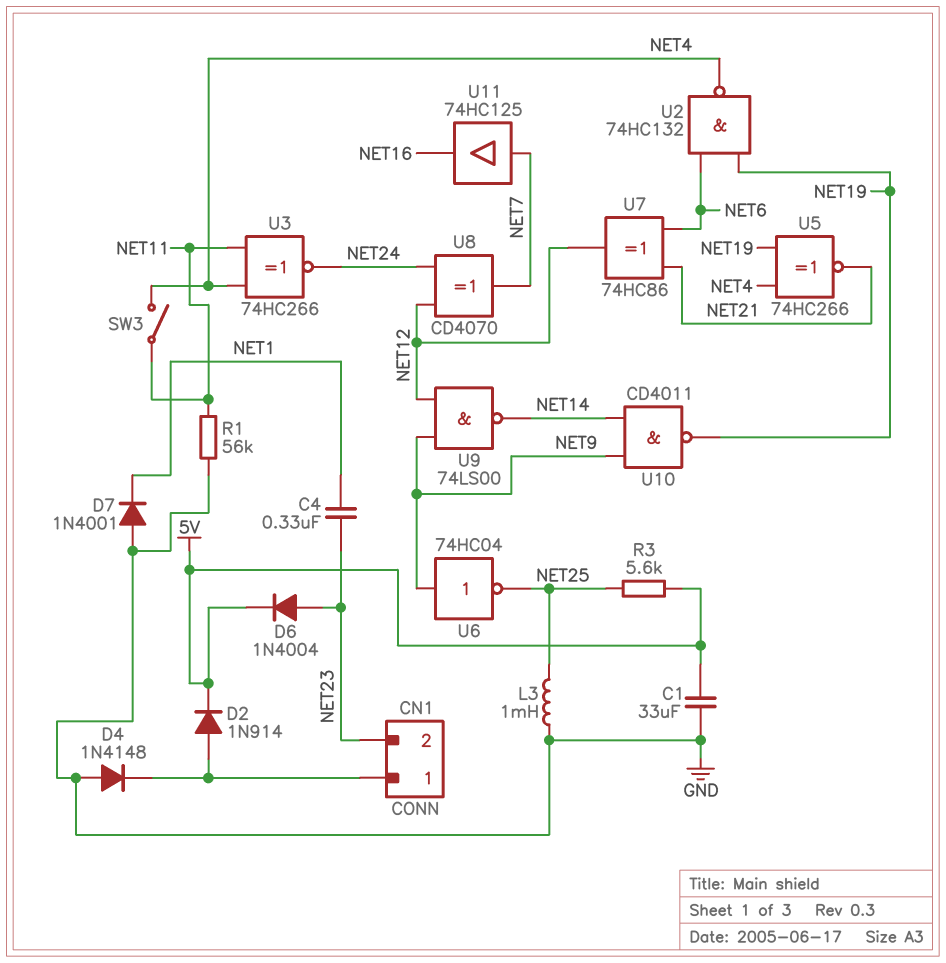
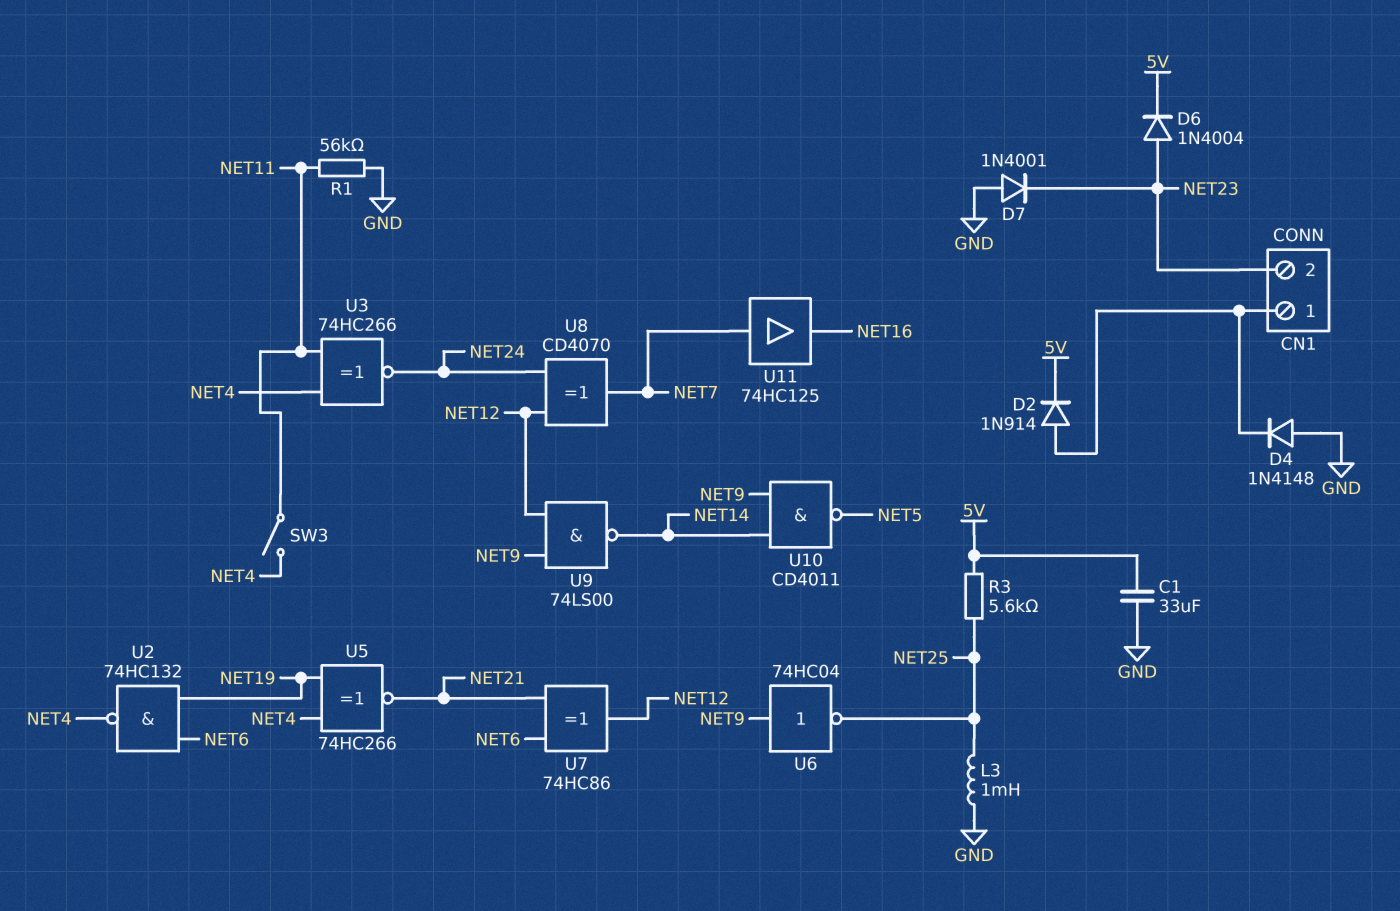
C4: 330nF (NET1, NET23) -> none
D7: diode 1N4001 (A GND, K NET1) -> diode 1N4001 (A GND, K NET23)
U10: NAND CD4011 (in NET9, in NET14, out NET19) -> NAND CD4011 (in NET9, in NET14, out NET5)

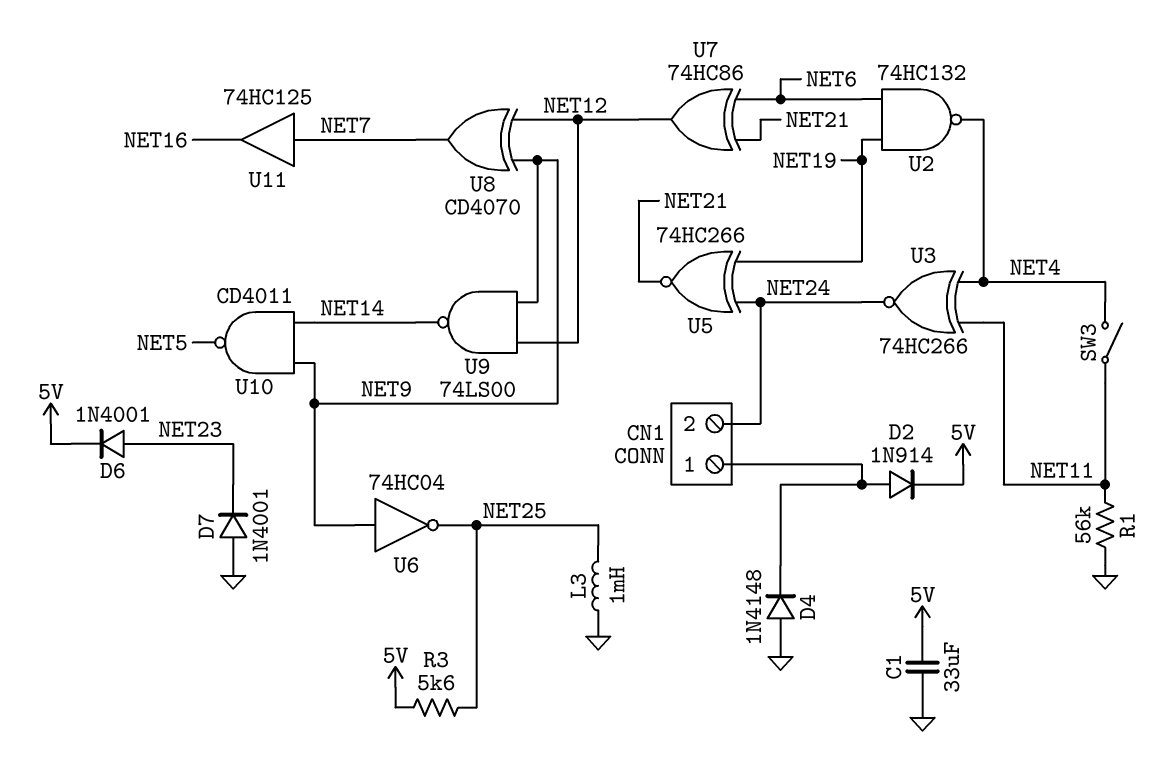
CN1 pin 2: NET23 -> NET24
D6: diode 1N4004 (A NET23, K 5V) -> diode 1N4001 (A NET23, K 5V)
U5: XNOR 74HC266 (in NET4, in NET19, out NET21) -> XNOR 74HC266 (in NET19, in NET24, out NET21)
U8: XOR CD4070 (in NET12, in NET24, out NET7) -> XOR CD4070 (in NET9, in NET12, out NET7)

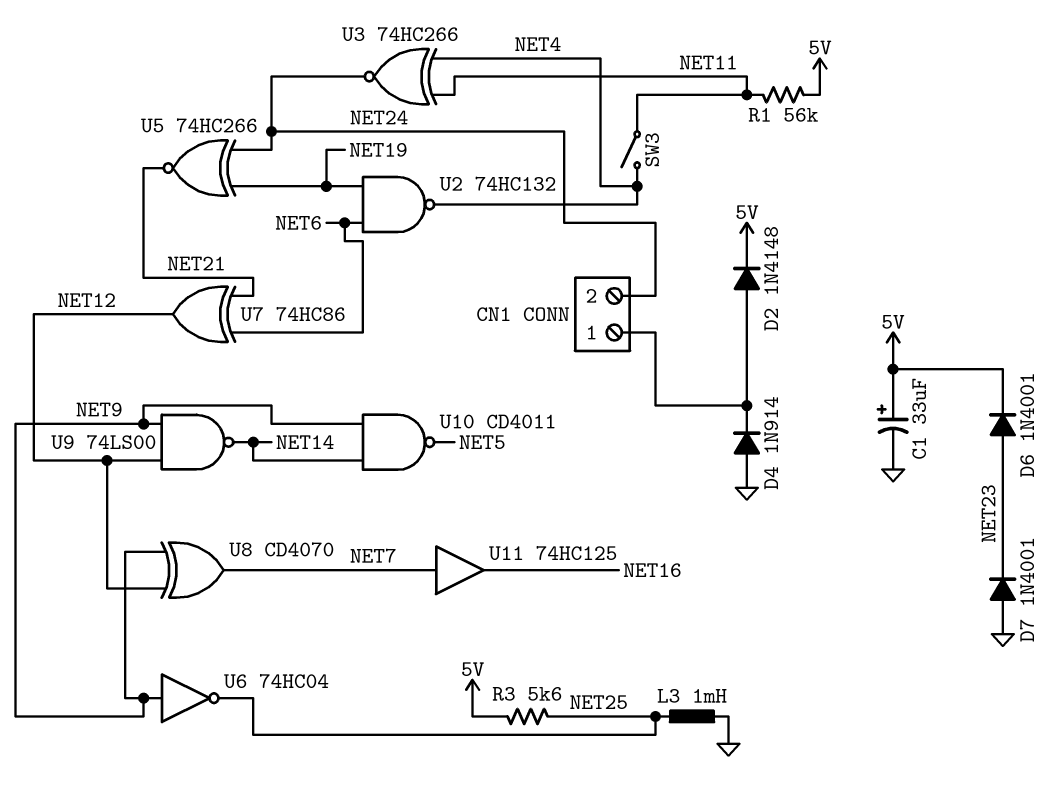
C1: 33uF (5V, GND) -> 33uF (plus 5V, minus GND)
D2: diode 1N914 (A CN1/1, K 5V) -> diode 1N4148 (A CN1/1, K 5V)
D4: diode 1N4148 (A GND, K CN1/1) -> diode 1N914 (A GND, K CN1/1)
R1: 56k (GND, NET11) -> 56k (5V, NET11)

